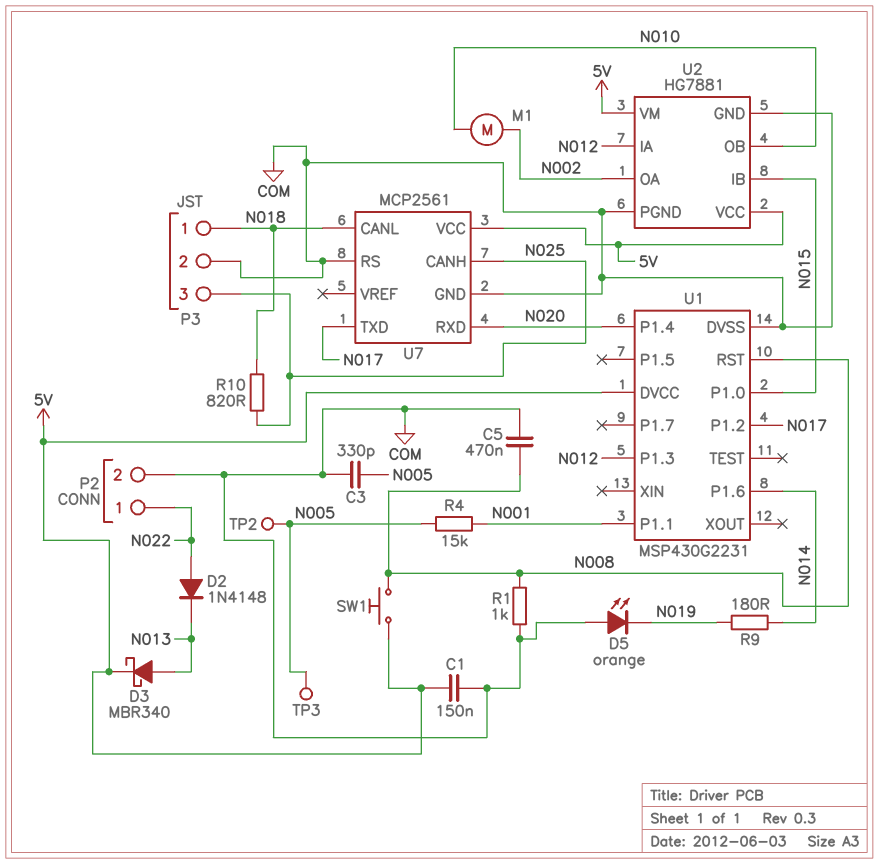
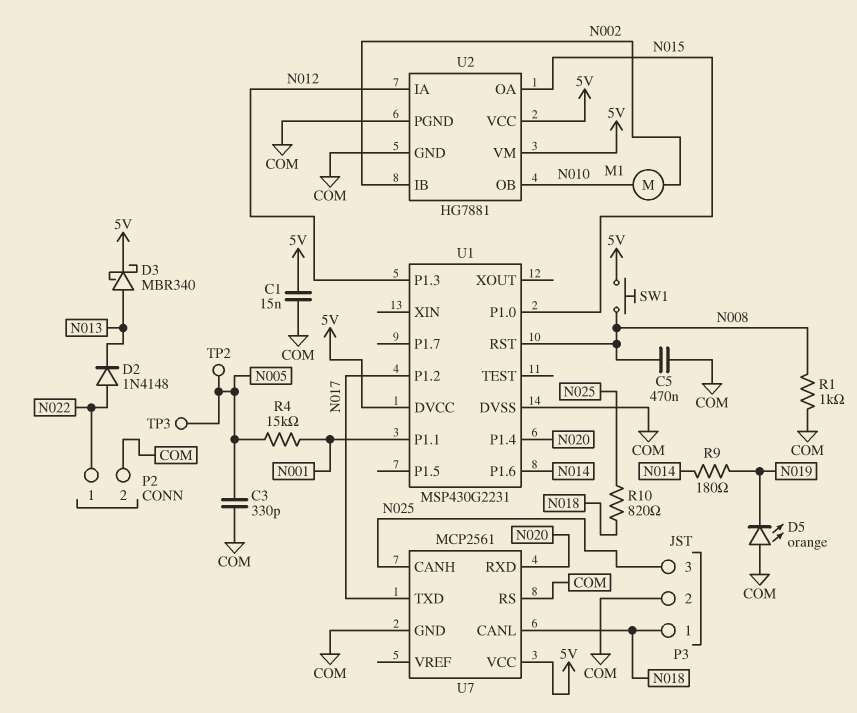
C1: 150nF (5V, COM) -> 15nF (5V, COM)
U2 pin IB: N015 -> N002
U2 pin OA: N002 -> N015

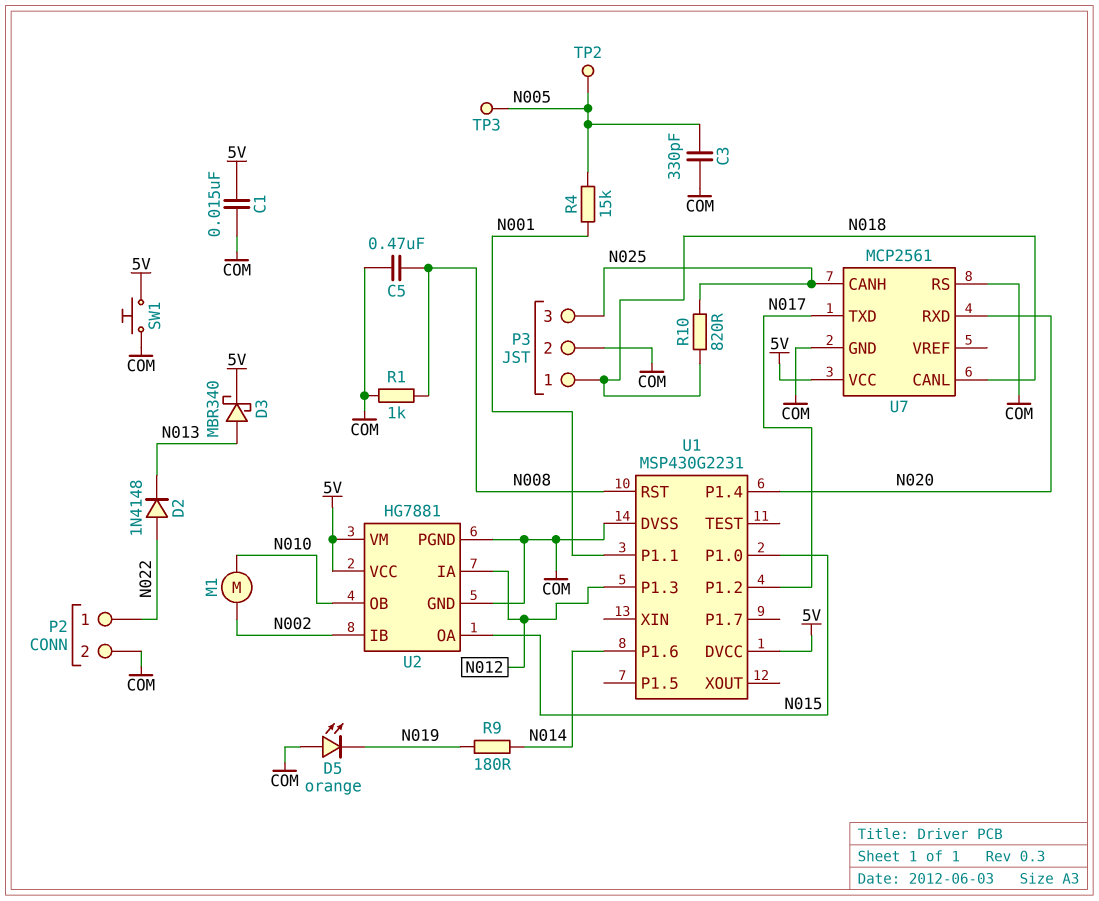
SW1: button (5V, N008) -> button (5V, COM)

